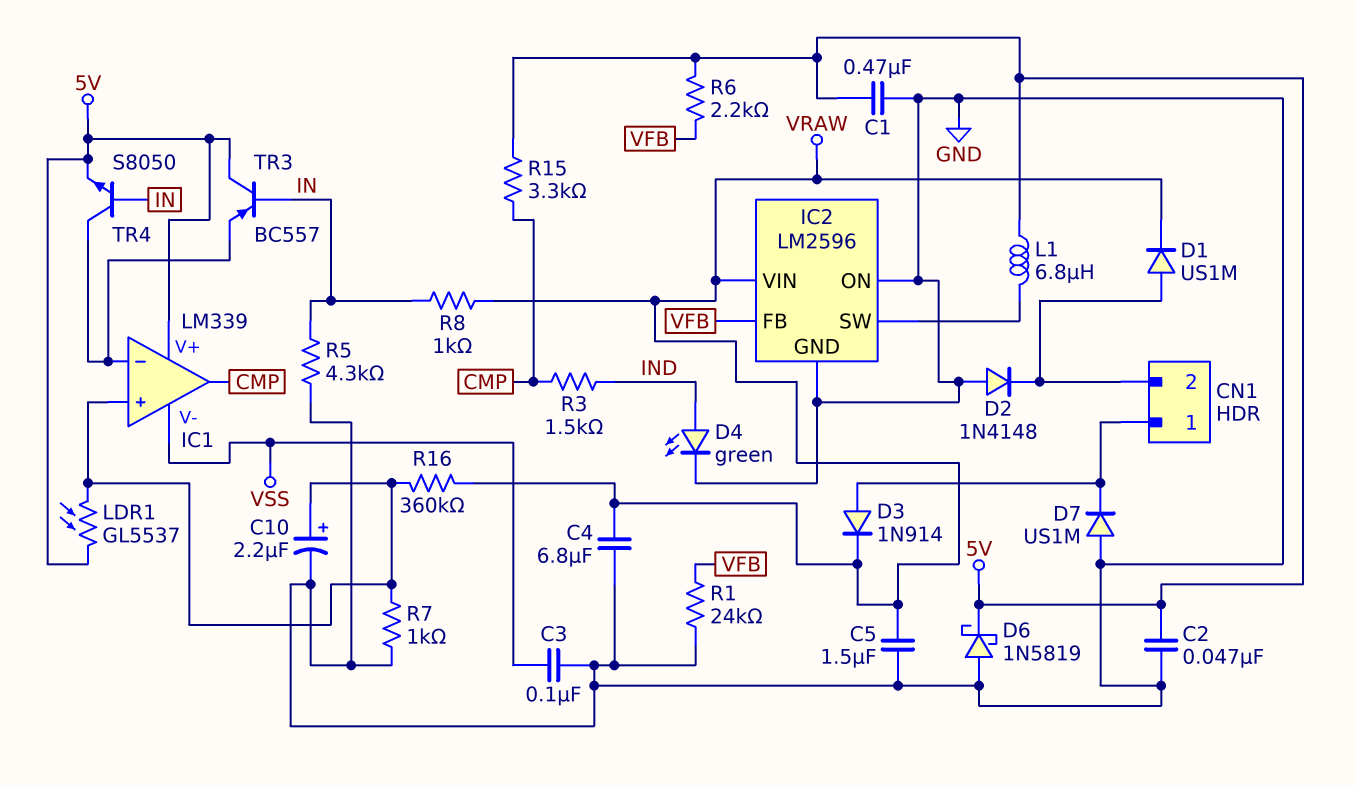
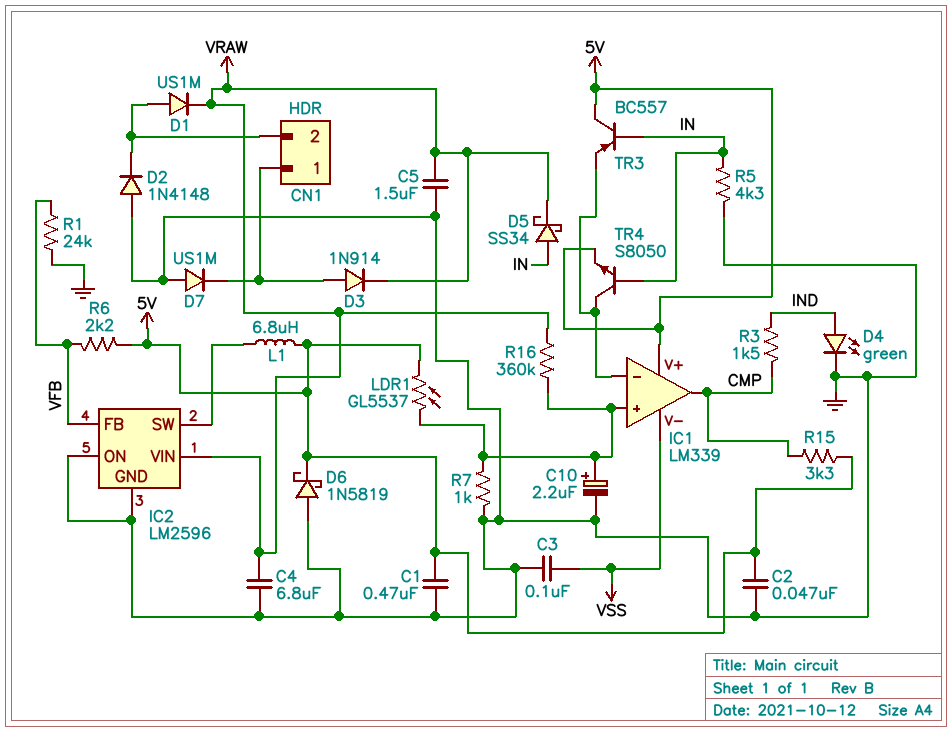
D5: none -> schottky SS34 (A IN, K VRAW)
R8: 1k (IN, VRAW) -> none

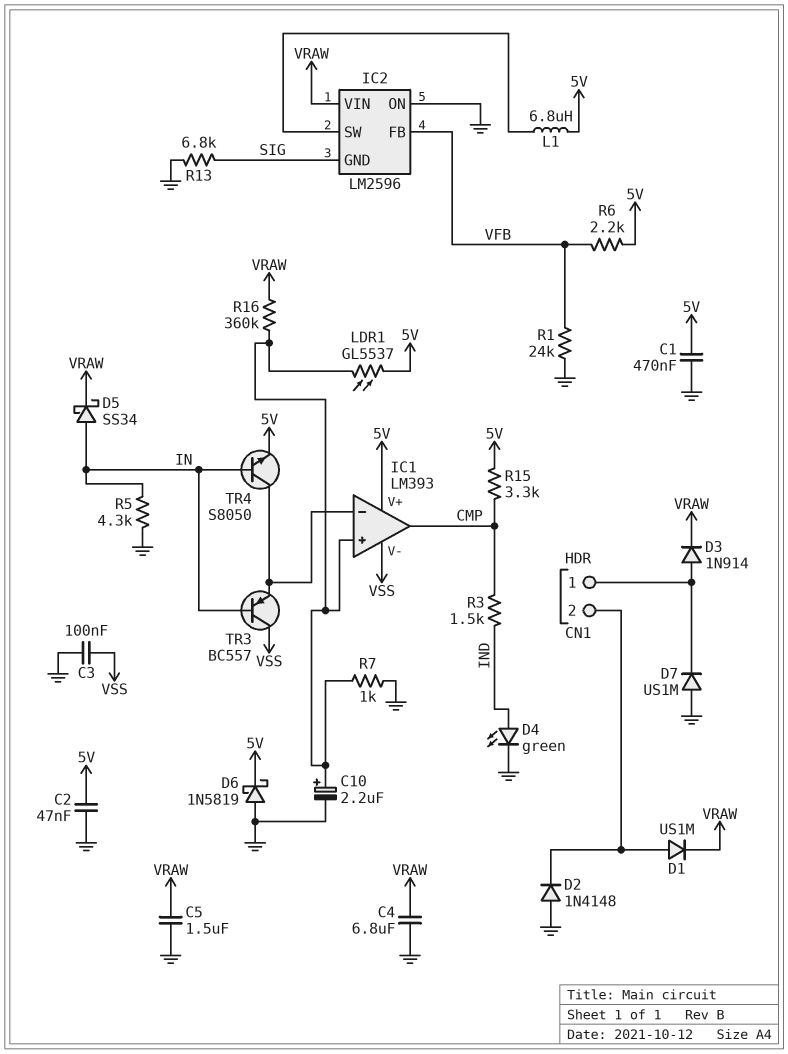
IC1: LM339 -> LM393
IC2 pin GND: GND -> SIG
R13: none -> 6.8k (GND, SIG)
TR3: PNP BC557 (B IN, C 5V, E IC1/in-) -> PNP BC557 (B IN, C VSS, E IC1/in-)

